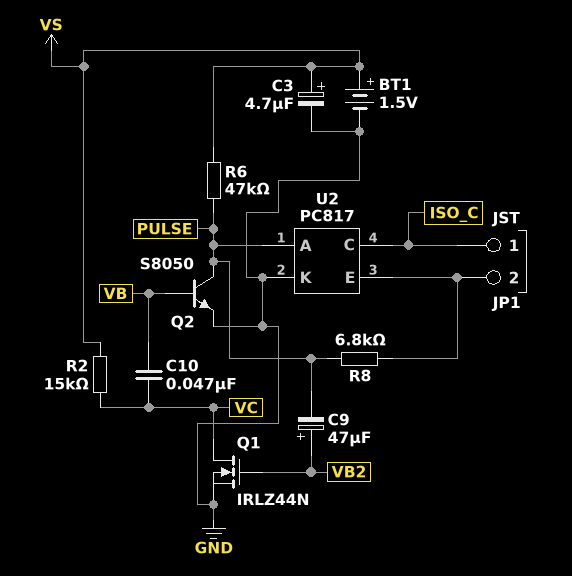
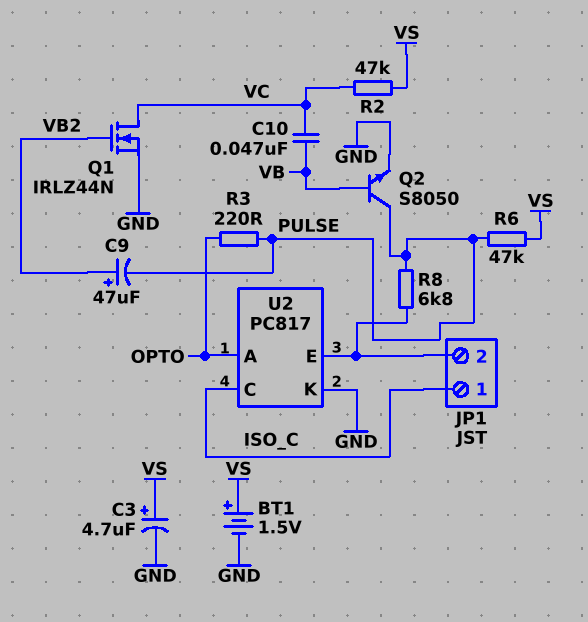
R2: 15k (VC, VS) -> 47k (VC, VS)
R3: none -> 220 (OPTO, PULSE)
U2 pin A: PULSE -> OPTO

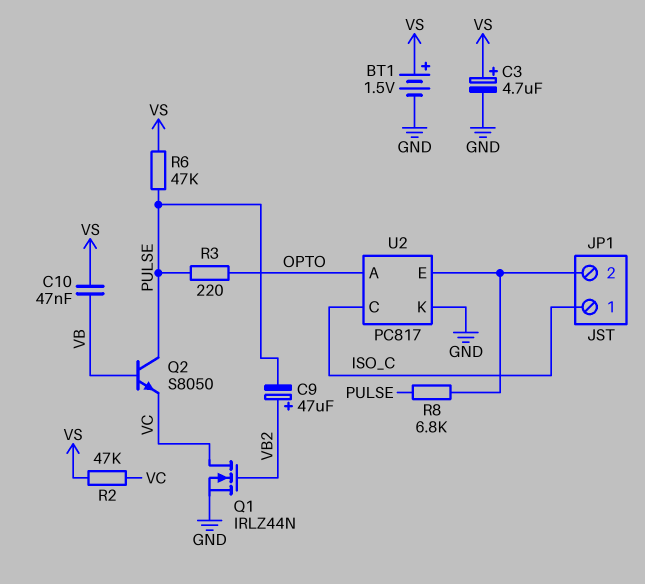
C10: 47nF (VB, VC) -> 47nF (VB, VS)
Q2: NPN S8050 (B VB, C PULSE, E GND) -> NPN S8050 (B VB, C PULSE, E VC)

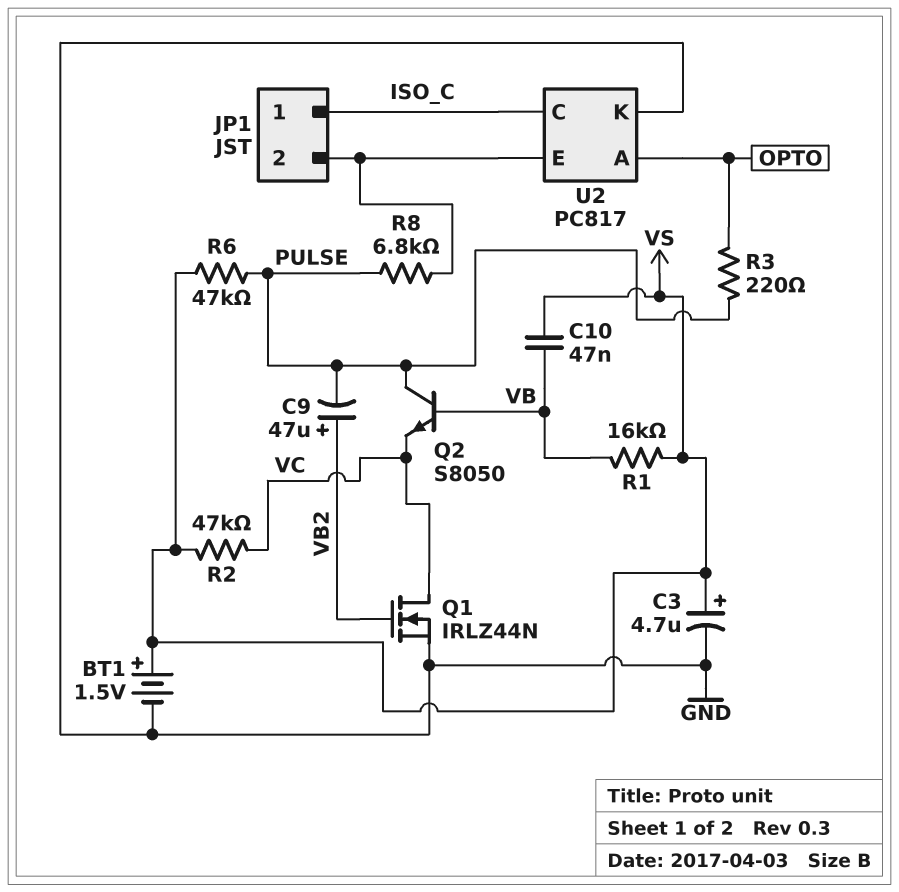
R1: none -> 16k (VB, VS)

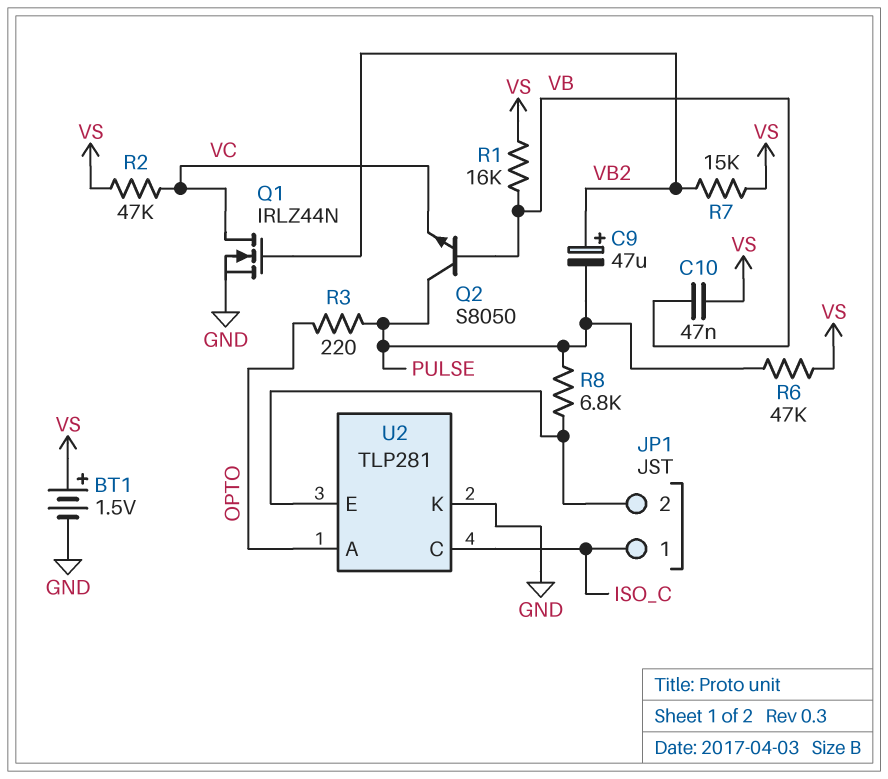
C3: 4.7uF (plus VS, minus GND) -> none
R7: none -> 15k (VB2, VS)
U2: PC817 -> TLP281

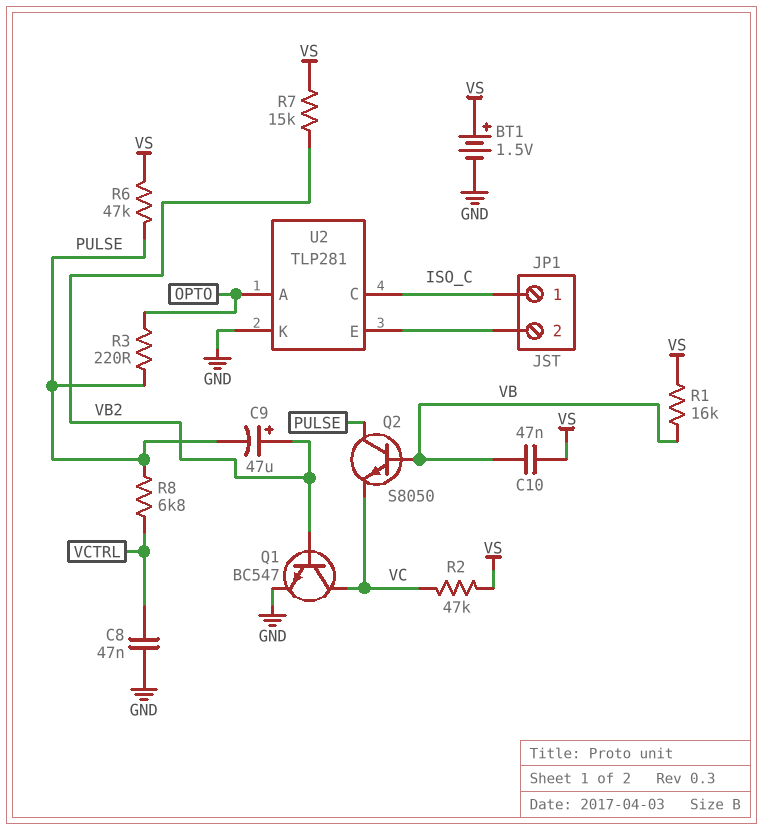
C8: none -> 47nF (GND, VCTRL)
Q1: NMOS IRLZ44N (G VB2, D VC, S GND) -> NPN BC547 (B VB2, C VC, E GND)
R8: 6.8k (JP1/2, PULSE) -> 6.8k (PULSE, VCTRL)

